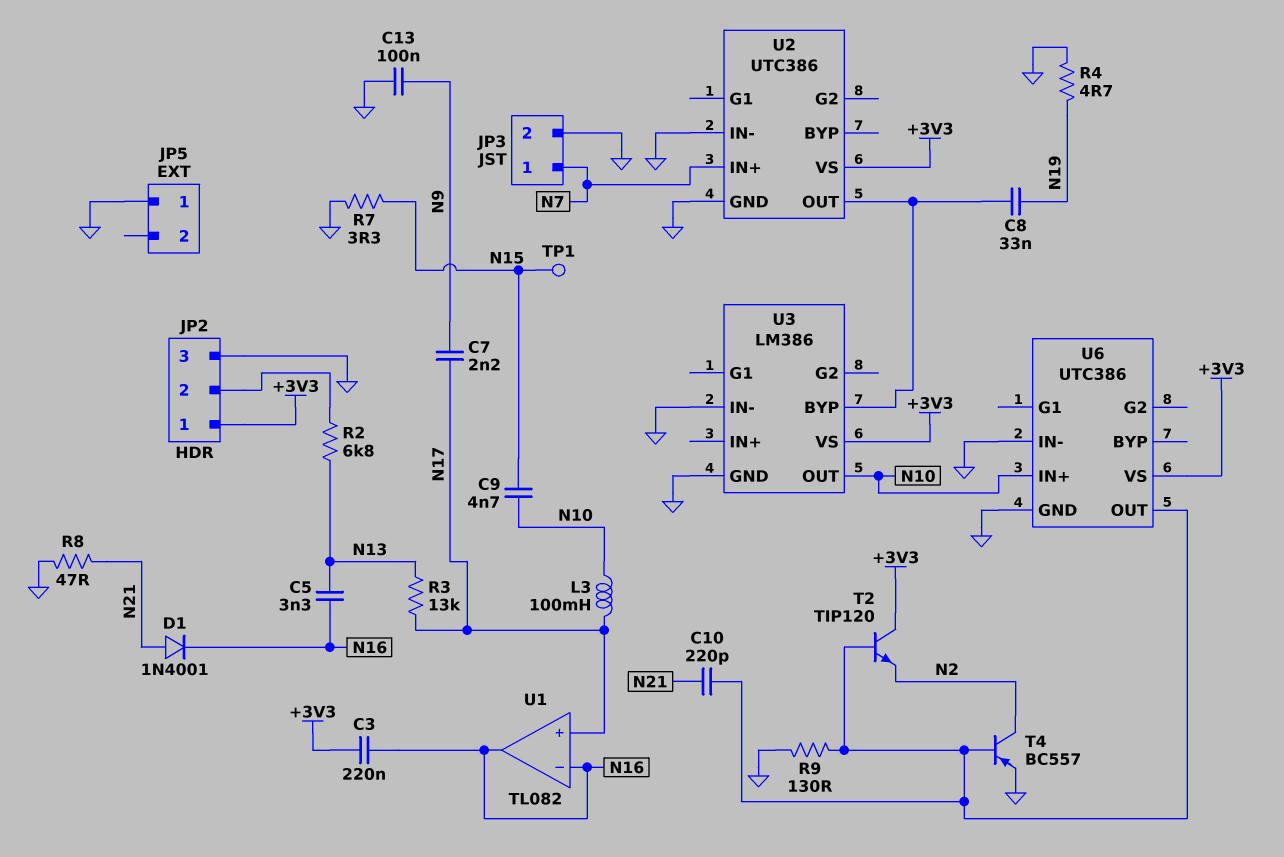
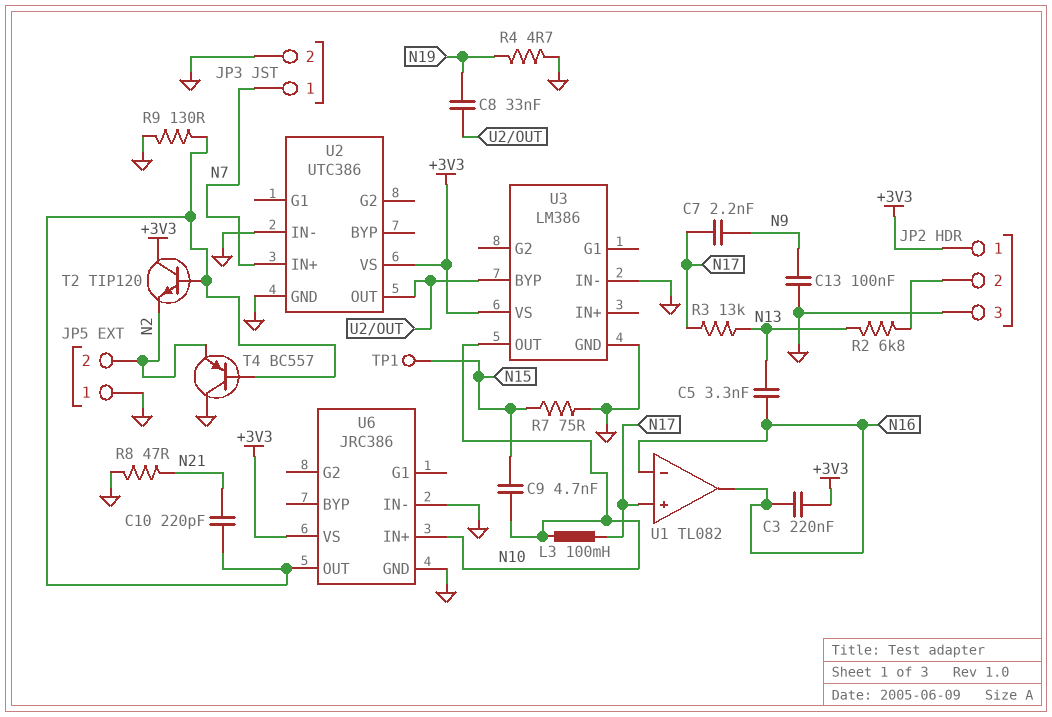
D1: diode 1N4001 (A N21, K N16) -> none
JP5 pin 2: none -> N2
R7: 3.3 (GND, N15) -> 75 (GND, N15)
T4: PNP BC557 (B U6/OUT, C N2, E GND) -> PNP BC557 (B U6/OUT, C GND, E N2)
U6: UTC386 -> JRC386

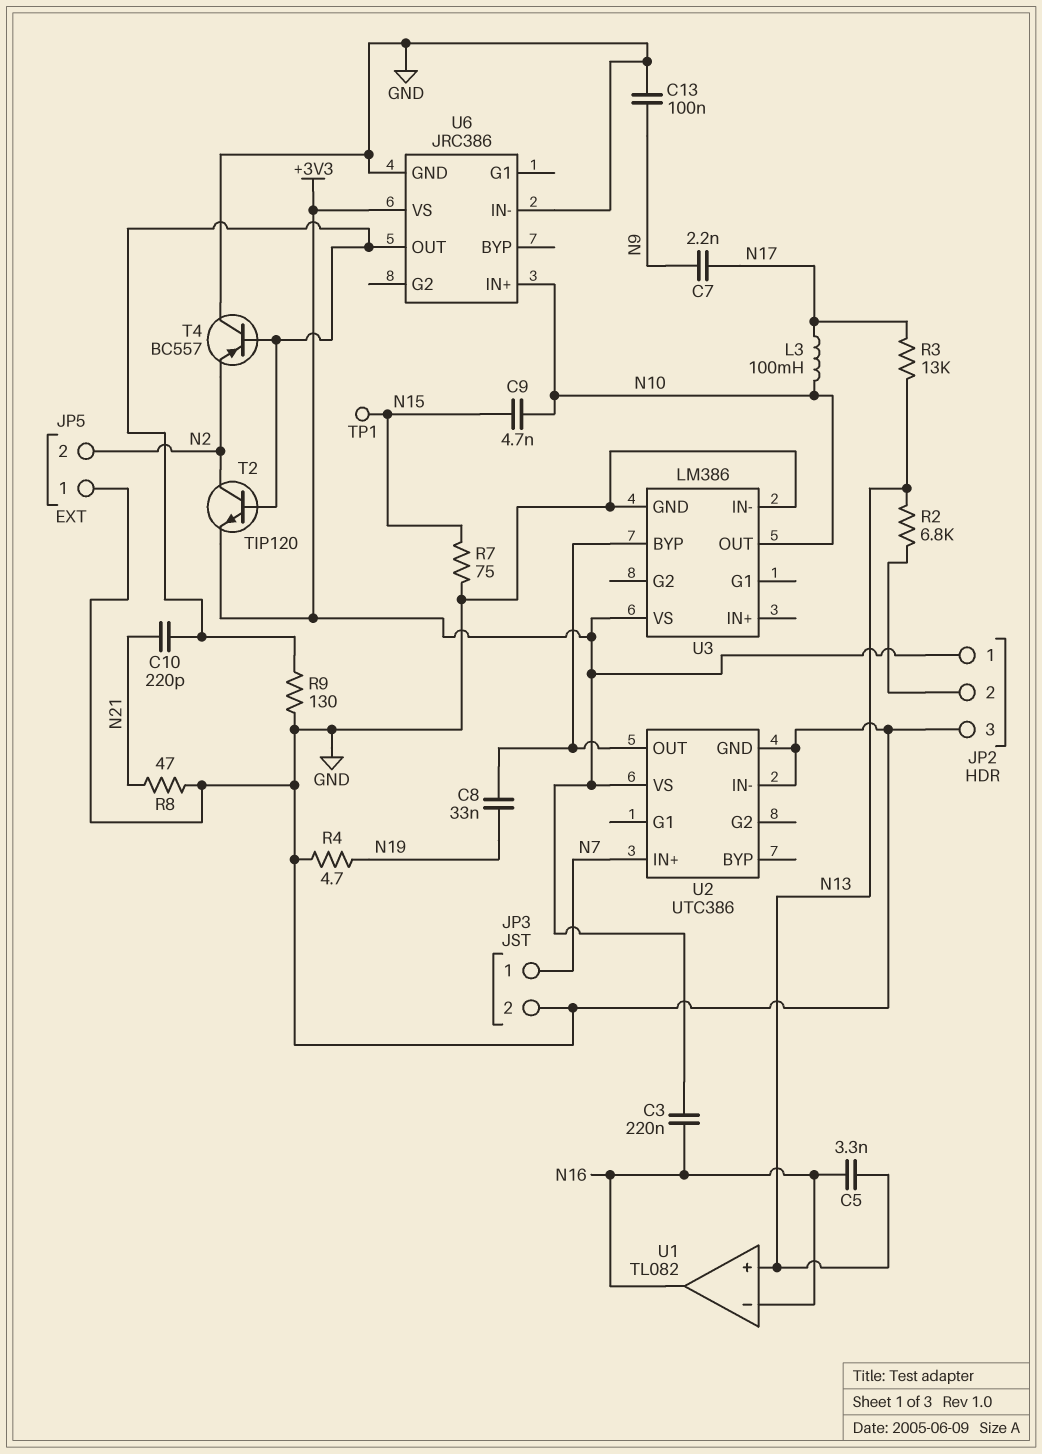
T2: NPN TIP120 (B U6/OUT, C +3V3, E N2) -> NPN TIP120 (B U6/OUT, C N2, E +3V3)
U1 pin in+: N17 -> N13

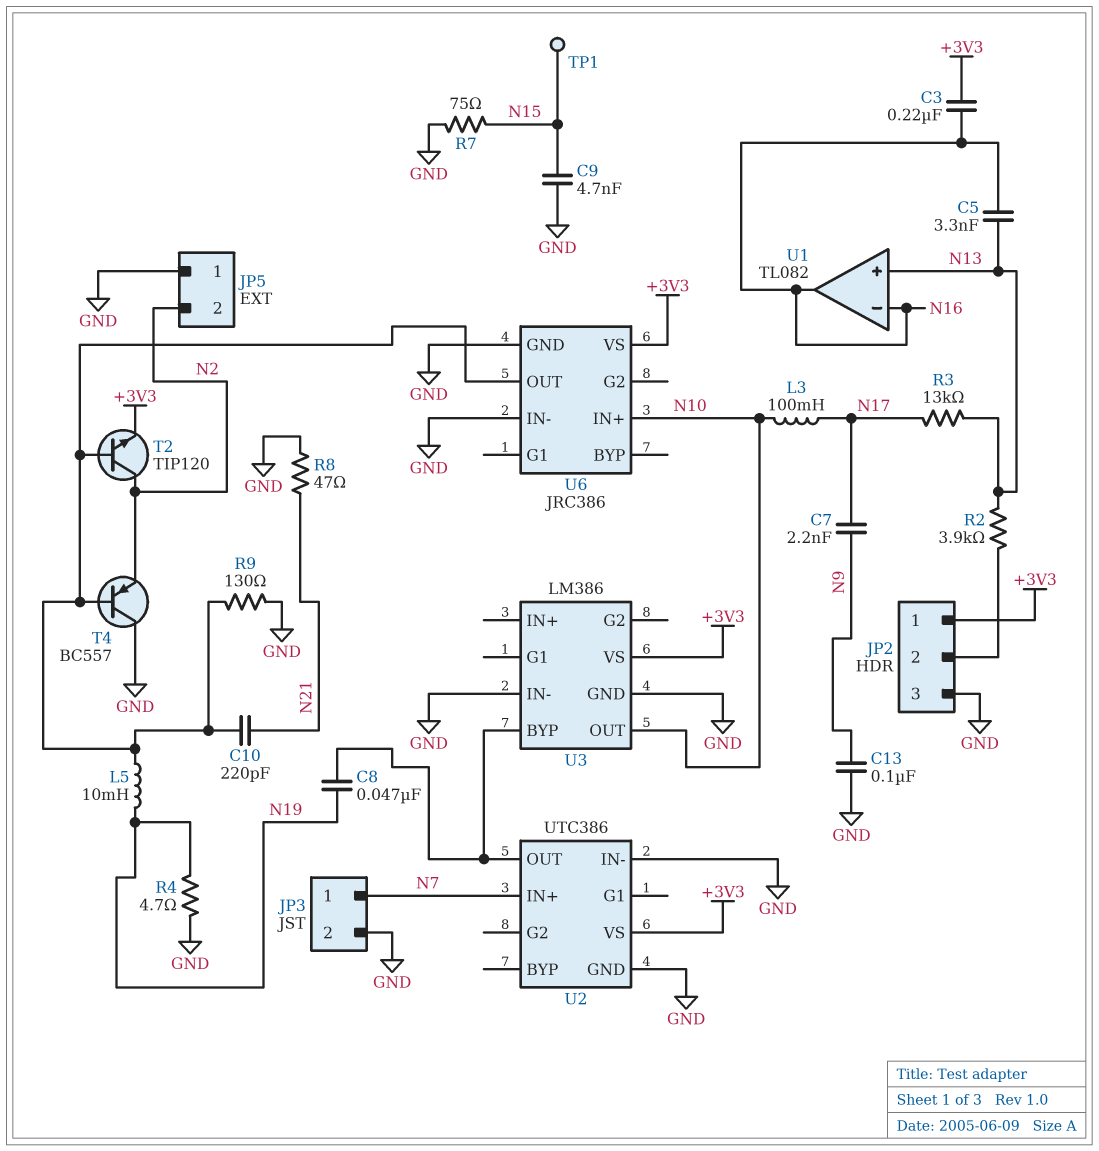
C8: 33nF (N19, U2/OUT) -> 47nF (N19, U2/OUT)
C9: 4.7nF (N10, N15) -> 4.7nF (GND, N15)
L5: none -> 10mH (N19, U6/OUT)
R2: 6.8k (JP2/2, N13) -> 3.9k (JP2/2, N13)

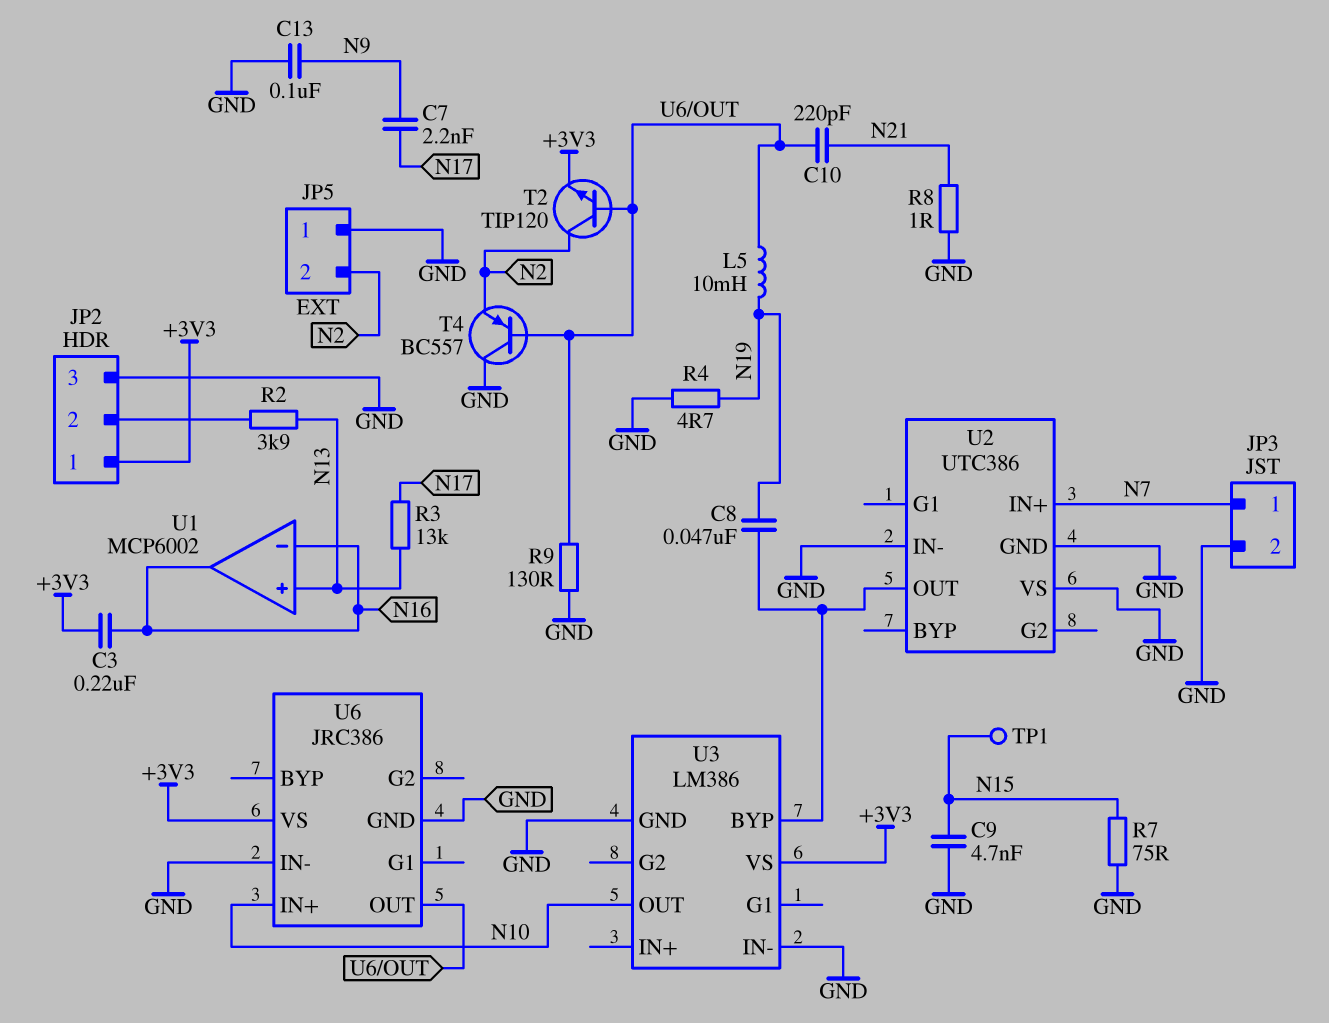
C5: 3.3nF (N13, N16) -> none
L3: 100mH (N10, N17) -> none
R8: 47 (GND, N21) -> 1 (GND, N21)
U1: TL082 -> MCP6002
U2 pin VS: +3V3 -> GND

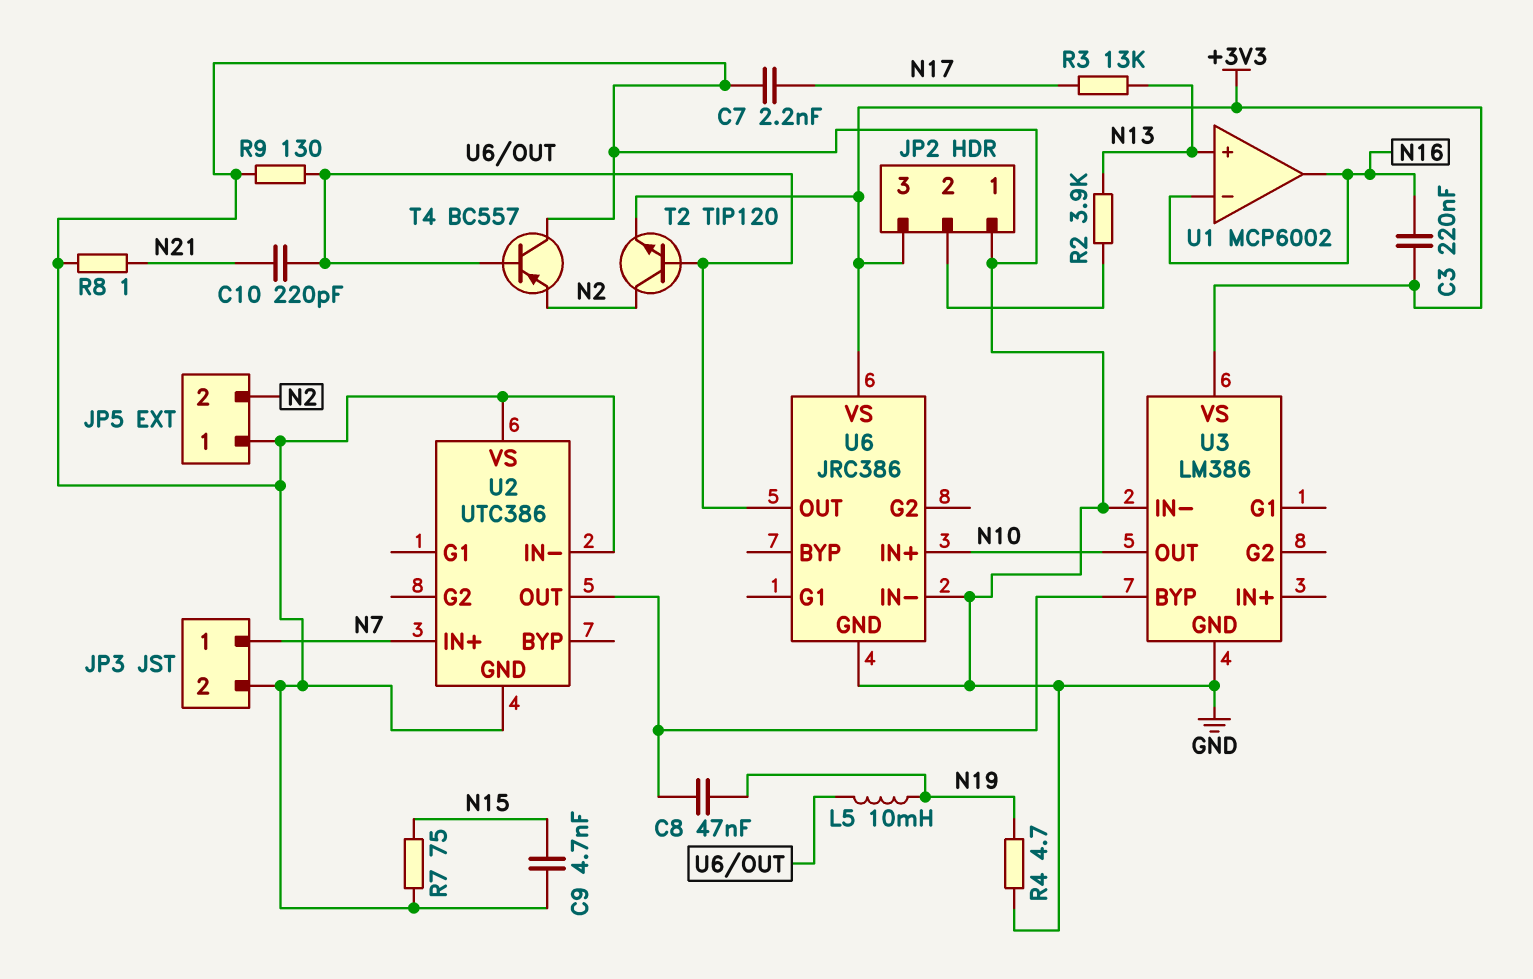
C7: 2.2nF (N9, N17) -> 2.2nF (GND, N17)
C13: 100nF (GND, N9) -> none
JP2 pin 1: +3V3 -> GND
JP2 pin 3: GND -> +3V3
TP1: test point (N15) -> none

